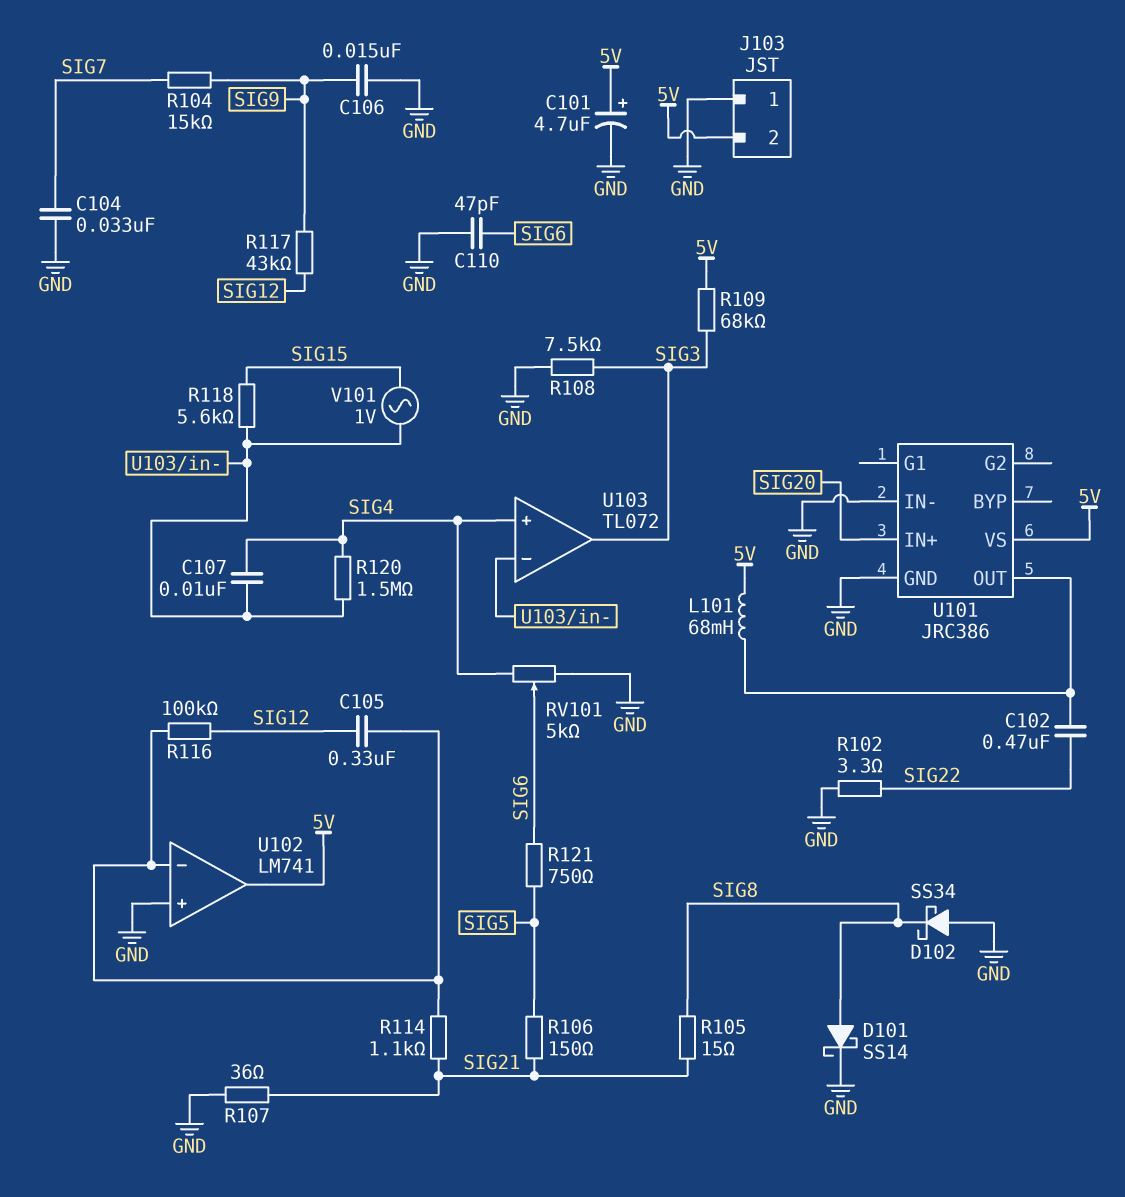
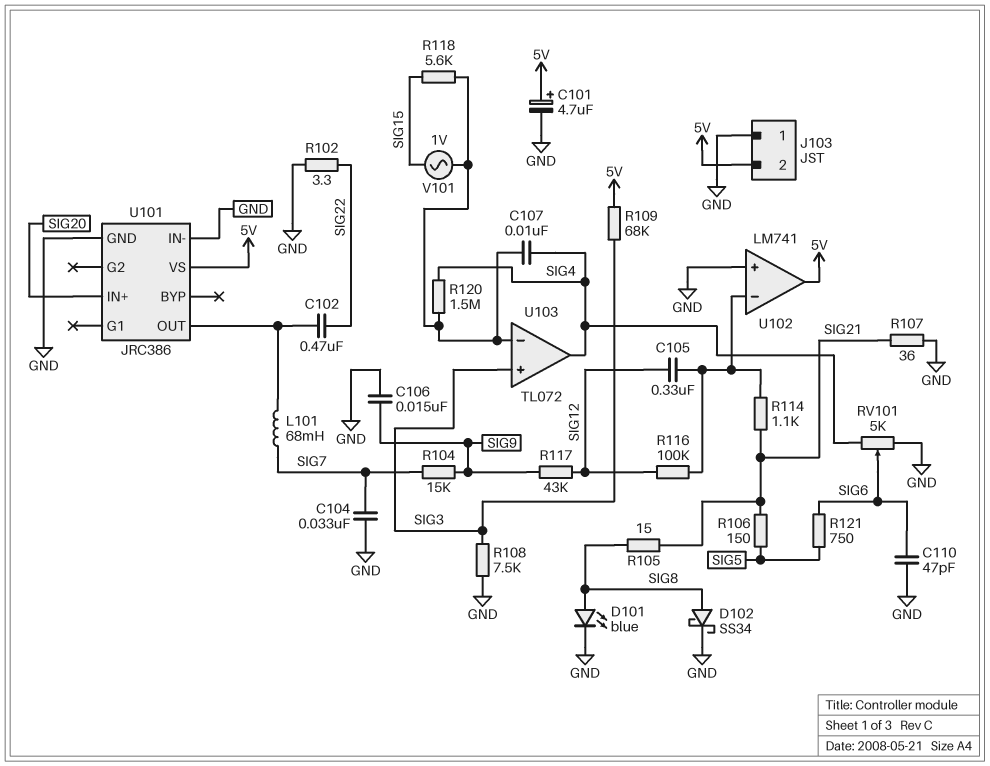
D101: schottky SS14 (A SIG8, K GND) -> LED blue (A SIG8, K GND)
D102: schottky SS34 (A GND, K SIG8) -> schottky SS34 (A SIG8, K GND)
L101: 68mH (5V, U101/OUT) -> 68mH (SIG7, U101/OUT)
U103 pin in+: SIG4 -> SIG3
U103 pin out: SIG3 -> SIG4

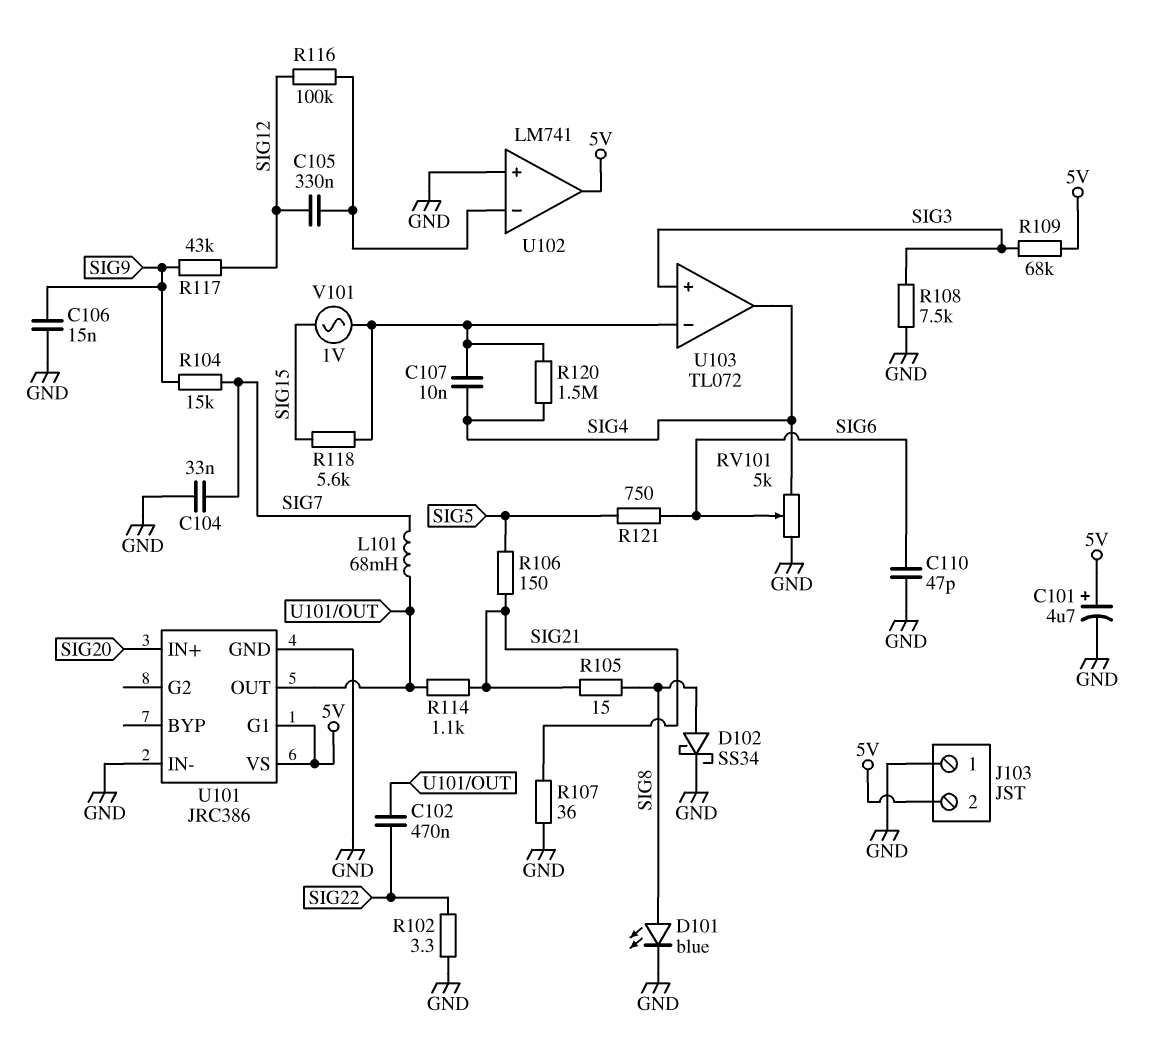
R114: 1.1k (SIG21, U102/in-) -> 1.1k (SIG21, U101/OUT)
U101 pin G1: none -> 5V

